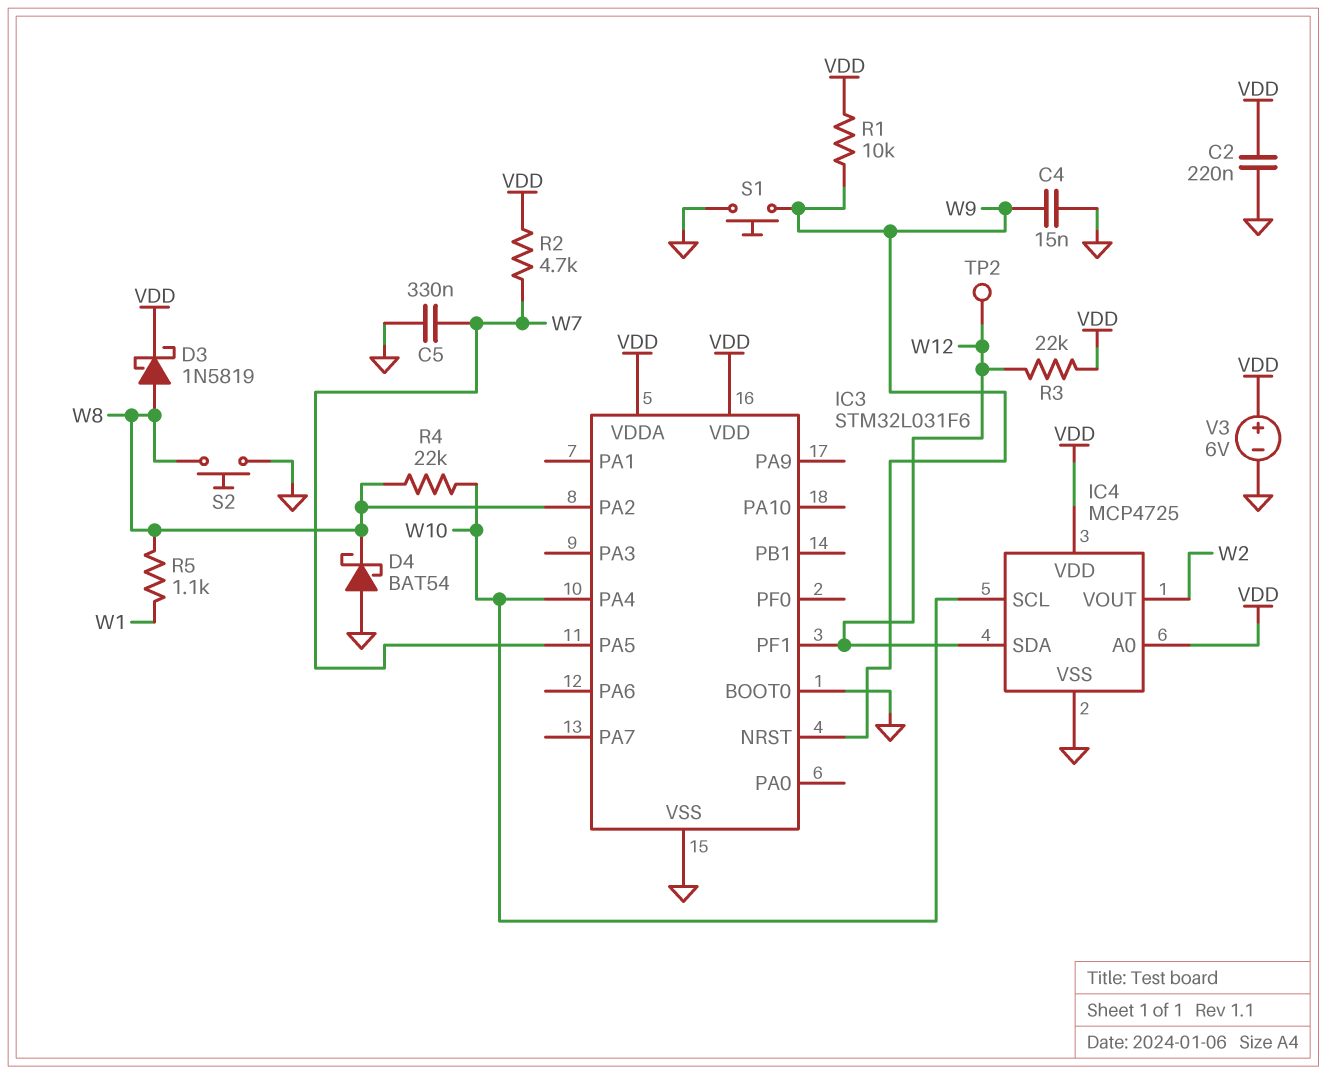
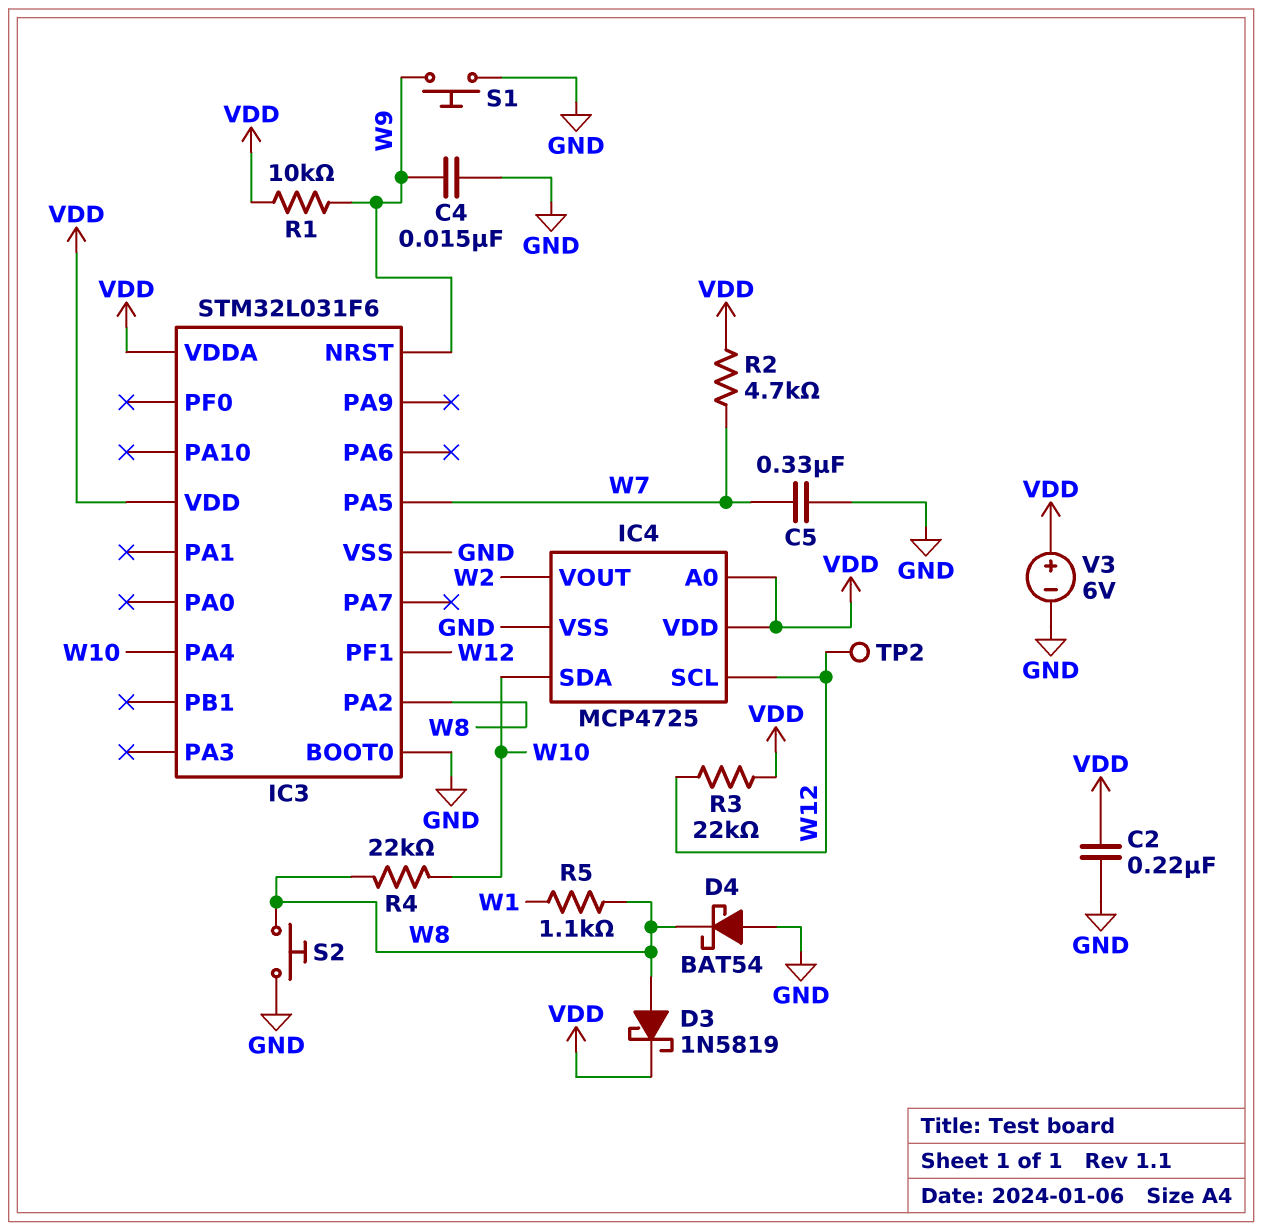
IC4 pin SCL: W10 -> W12
IC4 pin SDA: W12 -> W10

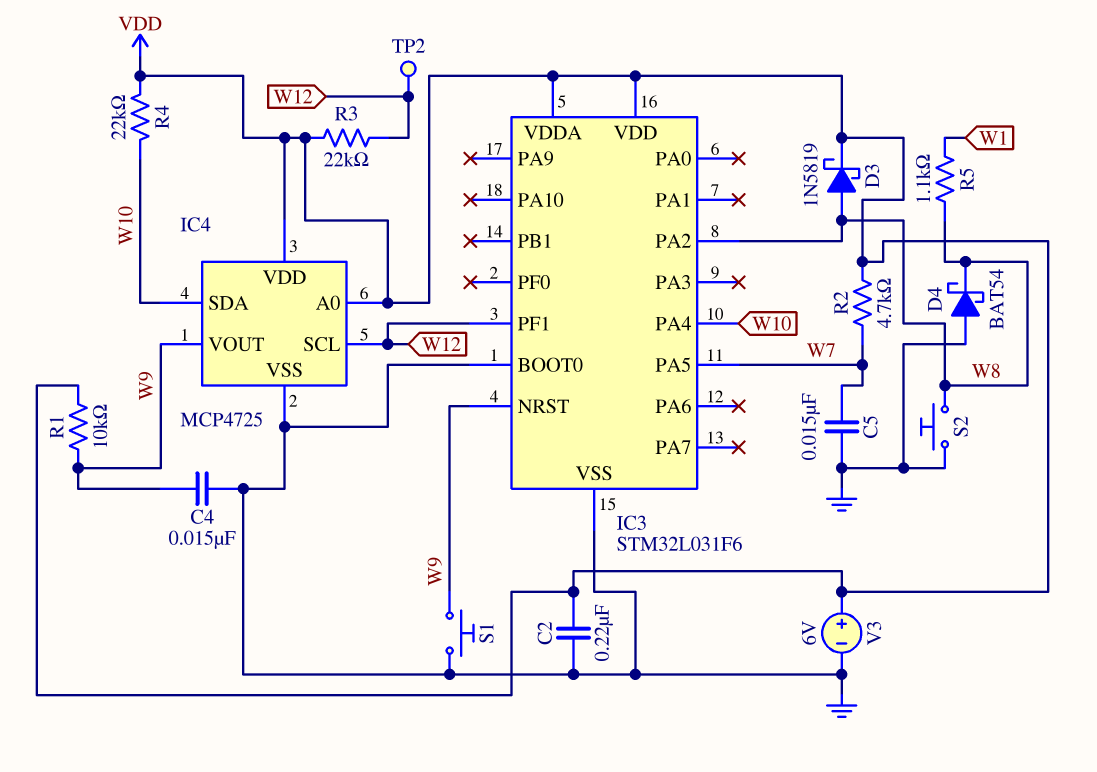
C5: 330nF (GND, W7) -> 15nF (GND, W7)
IC4 pin VOUT: W2 -> W9
R4: 22k (W8, W10) -> 22k (VDD, W10)

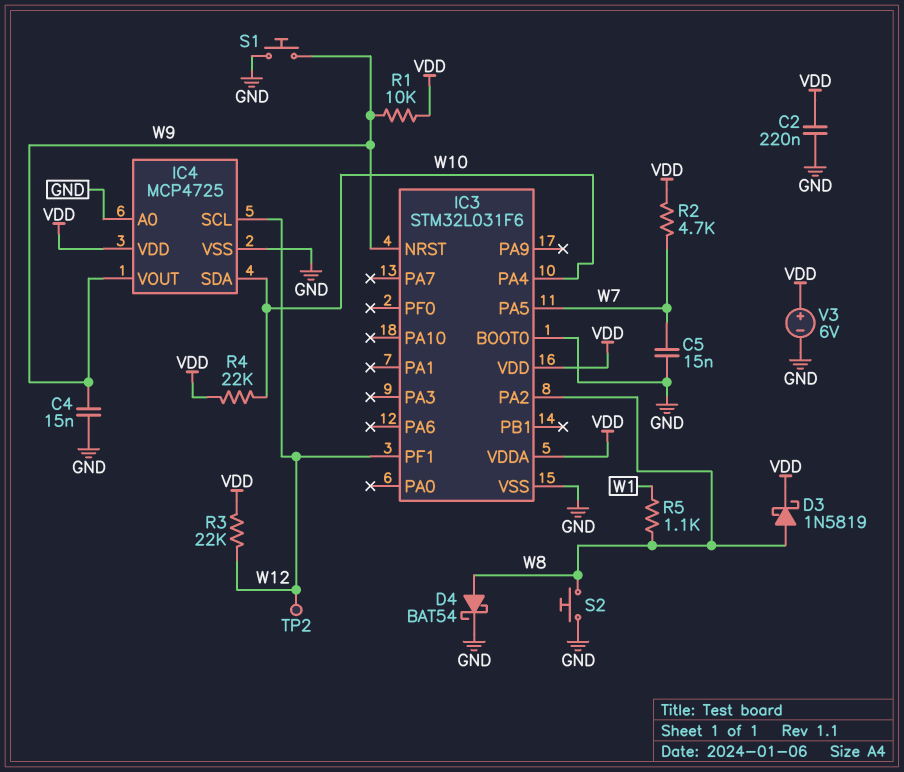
D4: schottky BAT54 (A GND, K W8) -> schottky BAT54 (A W8, K GND)
IC4 pin A0: VDD -> GND

